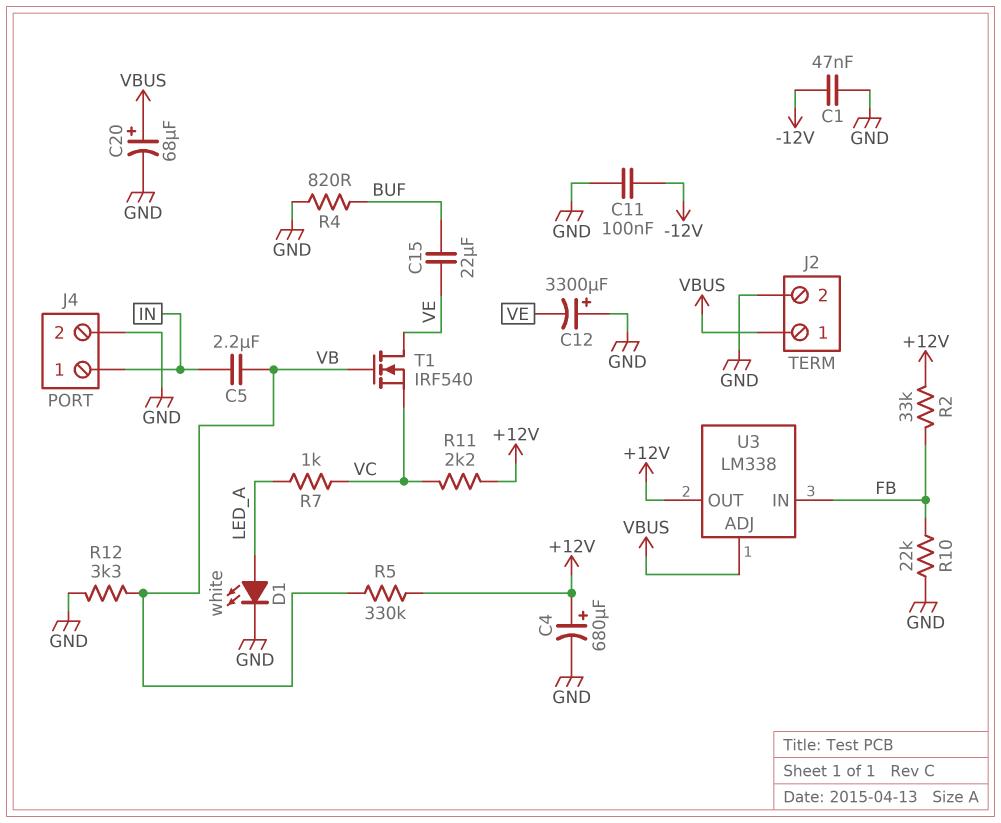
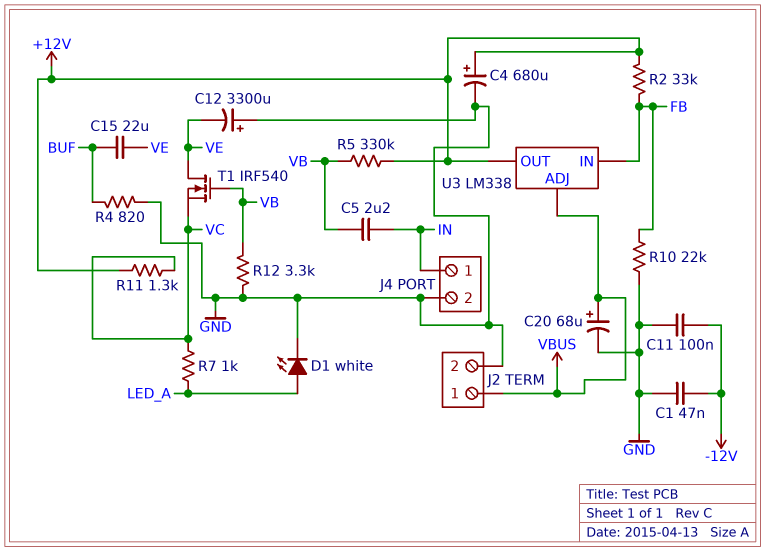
R11: 2.2k (+12V, VC) -> 1.3k (+12V, VC)

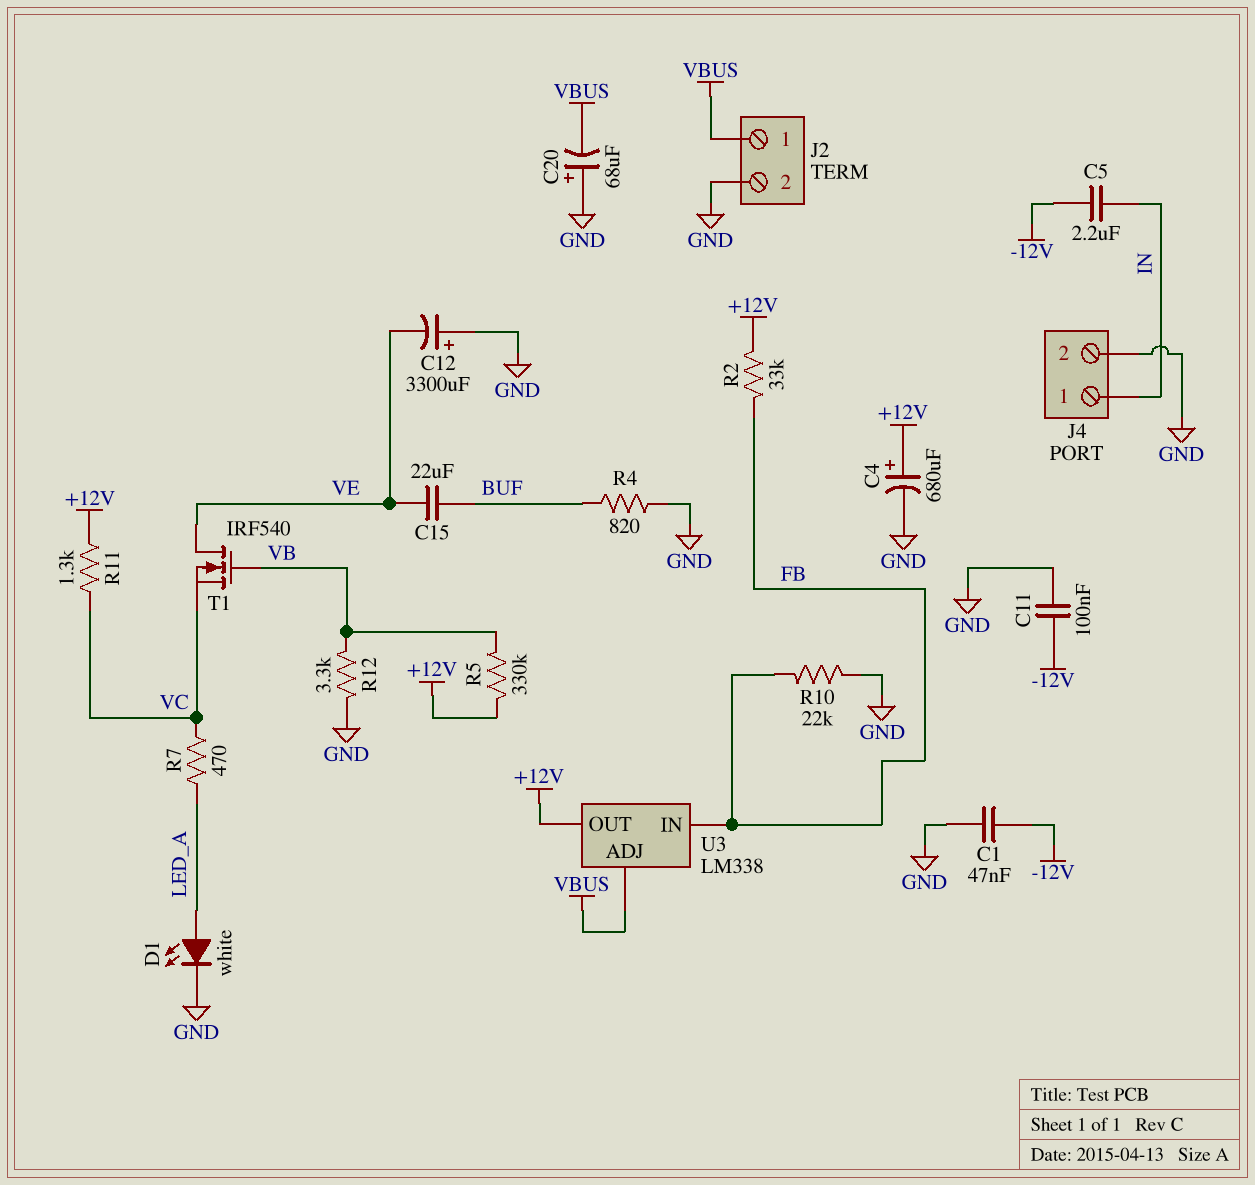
C5: 2.2uF (IN, VB) -> 2.2uF (-12V, IN)
C20: 68uF (plus VBUS, minus GND) -> 68uF (plus GND, minus VBUS)
R7: 1k (LED_A, VC) -> 470 (LED_A, VC)

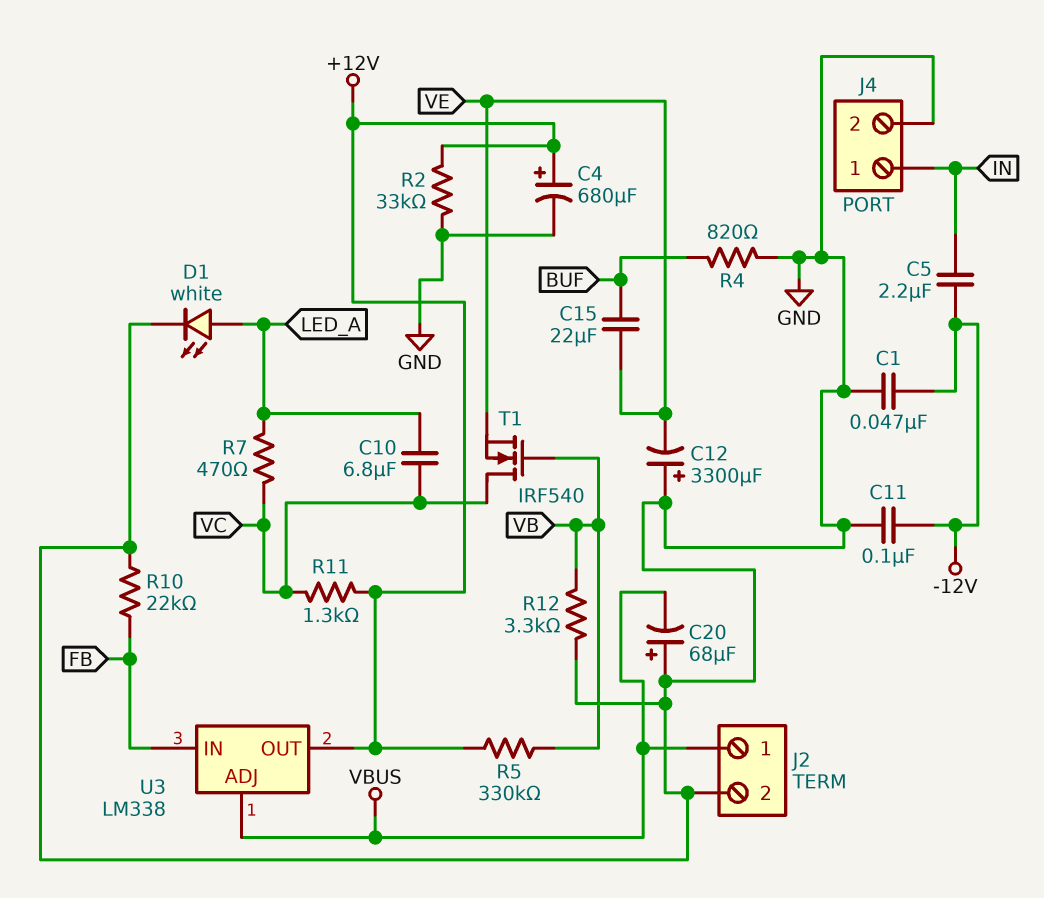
C10: none -> 6.8uF (LED_A, VC)
R2: 33k (+12V, FB) -> 33k (+12V, GND)
T1: NMOS IRF540 (G VB, D VE, S VC) -> NMOS IRF540 (G VB, D VC, S VE)

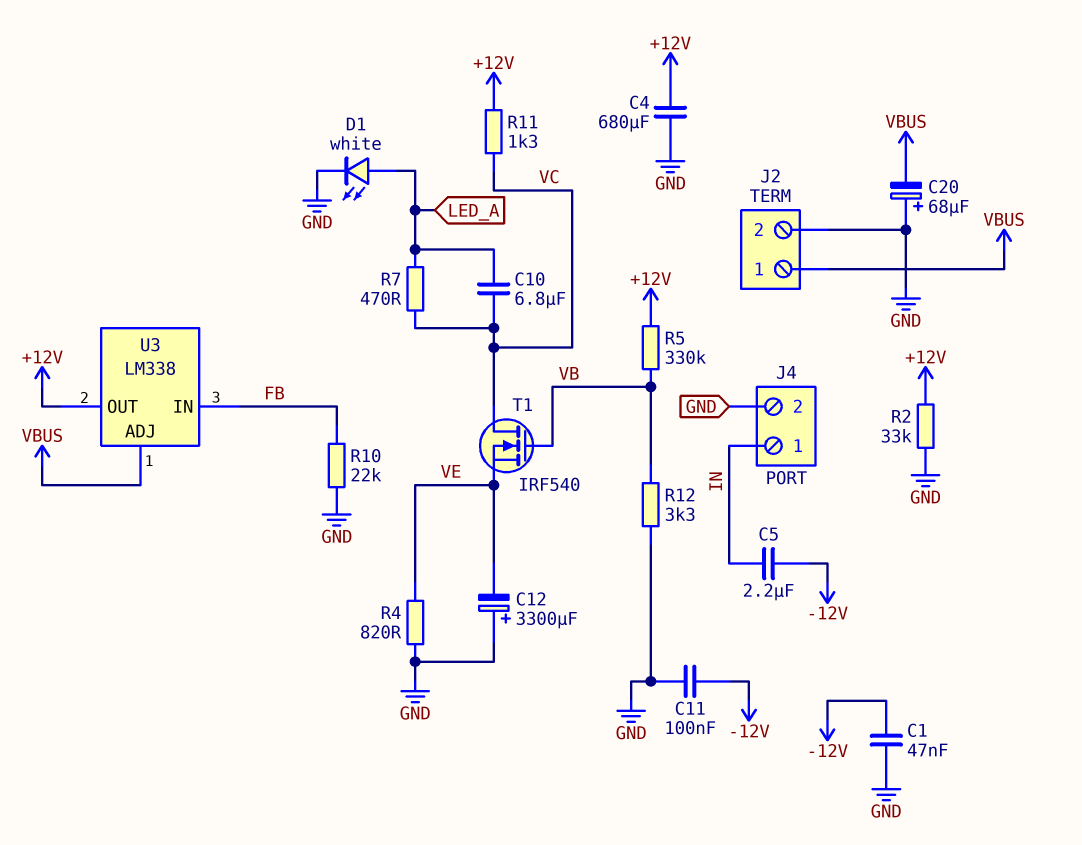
C4: 680uF (plus +12V, minus GND) -> 680uF (+12V, GND)
C15: 22uF (BUF, VE) -> none
R4: 820 (BUF, GND) -> 820 (GND, VE)

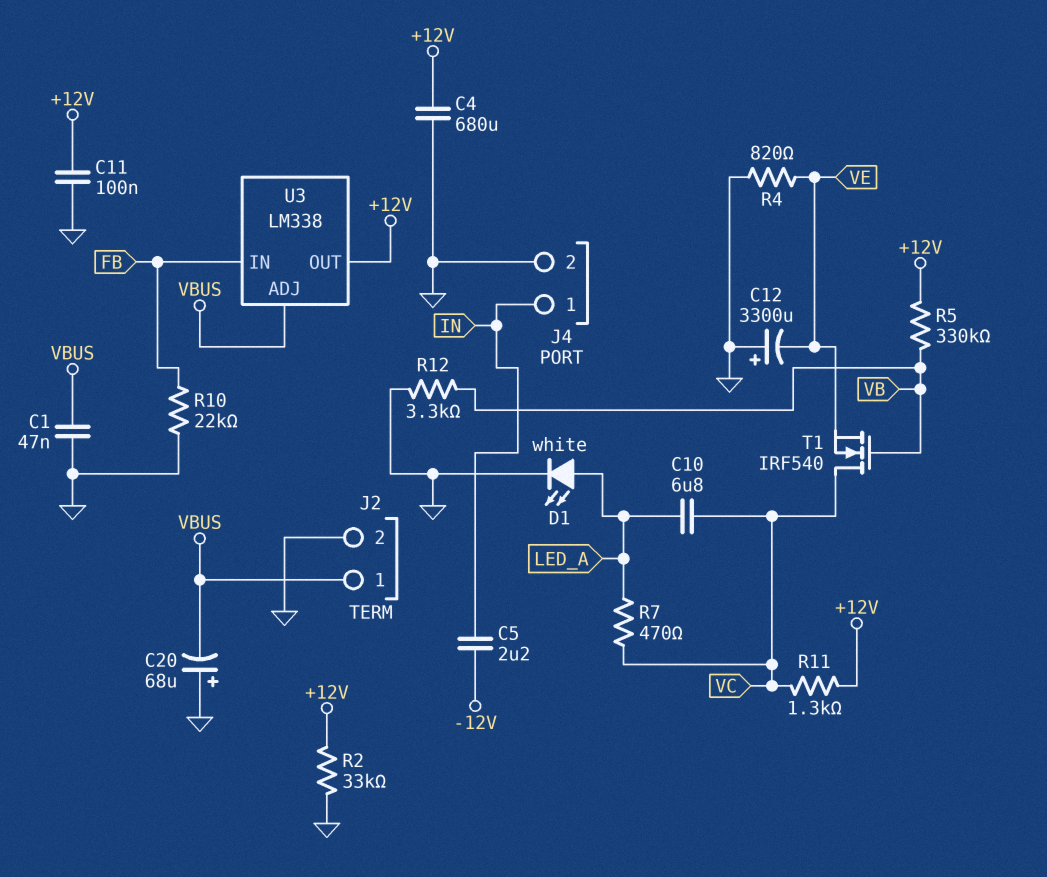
C1: 47nF (-12V, GND) -> 47nF (GND, VBUS)
C11: 100nF (-12V, GND) -> 100nF (+12V, GND)

